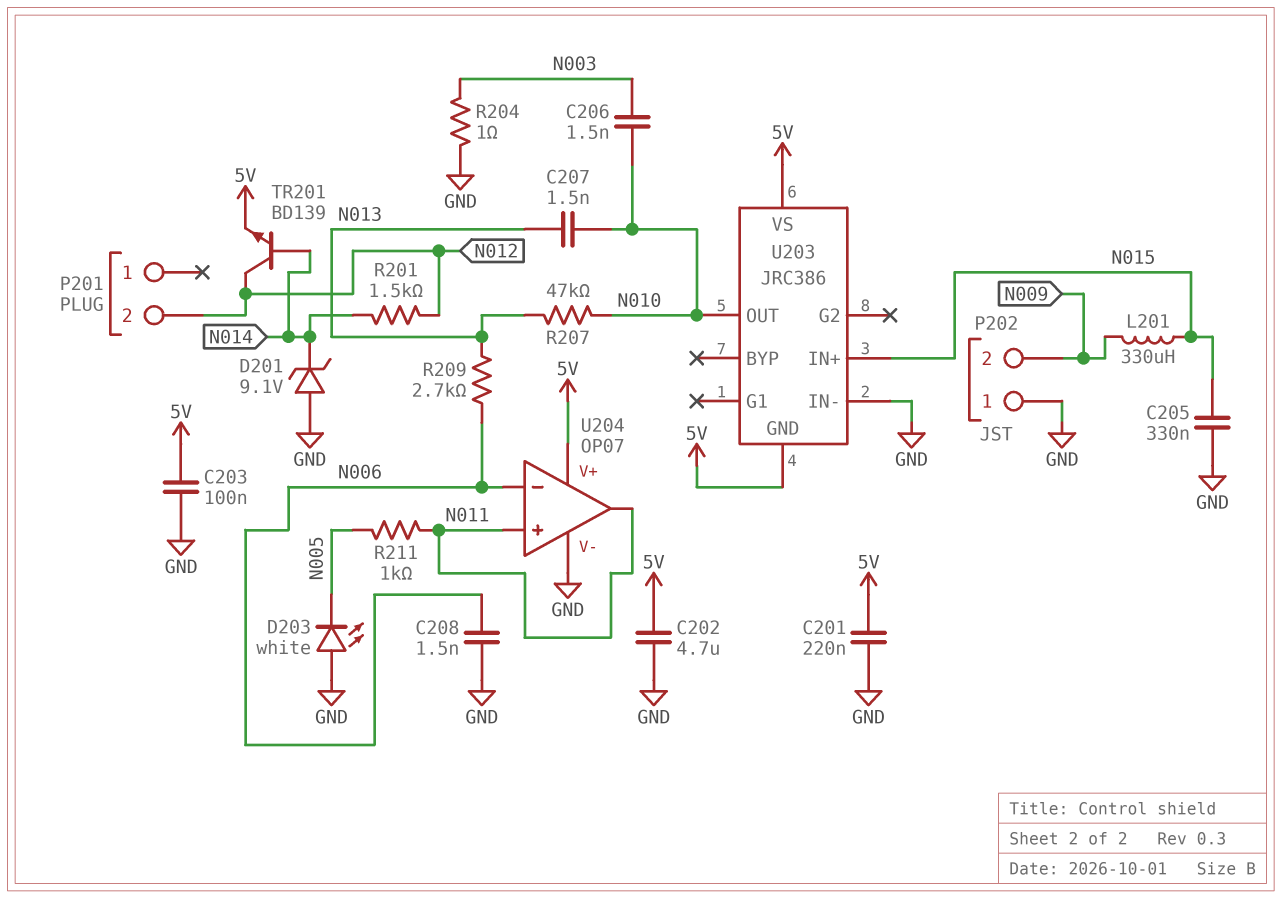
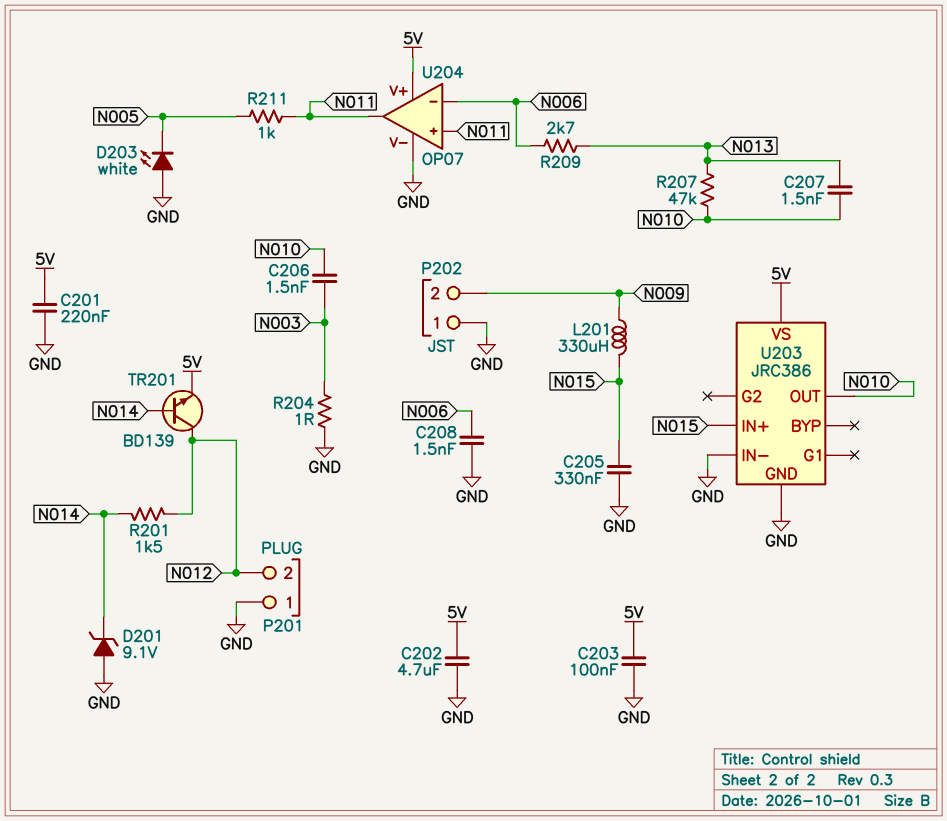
P201 pin 1: none -> GND
U203 pin GND: 5V -> GND

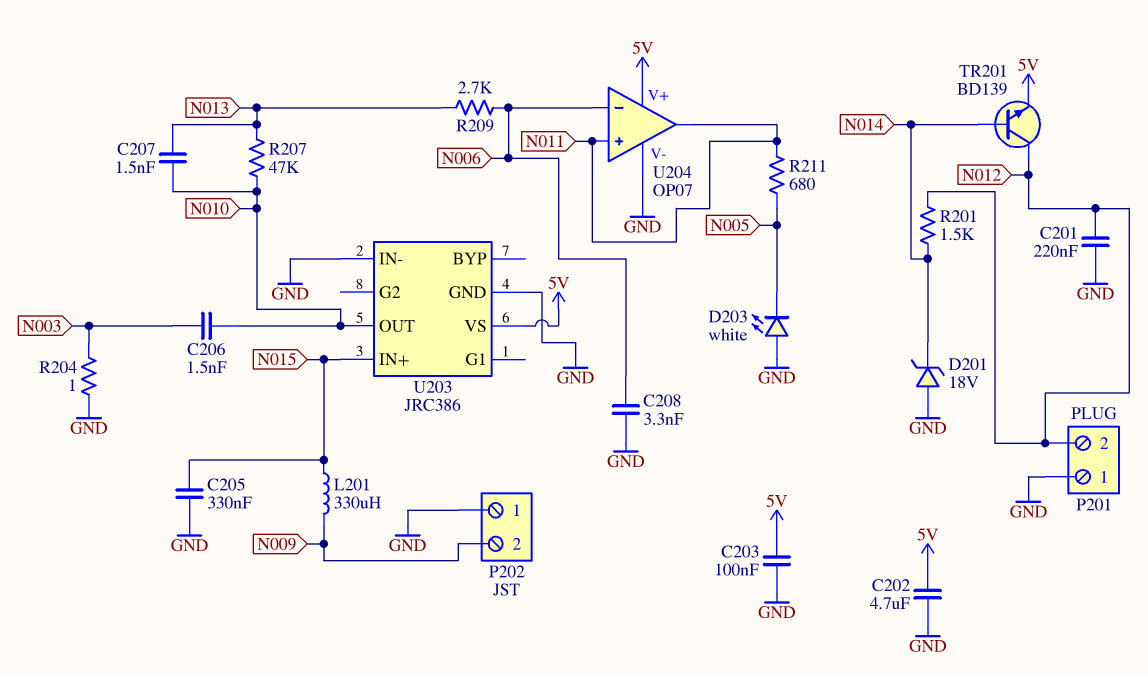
C201: 220nF (5V, GND) -> 220nF (GND, N012)
C208: 1.5nF (GND, N006) -> 3.3nF (GND, N006)
D201: zener 9.1V (A GND, K N014) -> zener 18V (A GND, K N014)
R211: 1k (N005, N011) -> 680 (N005, N011)

